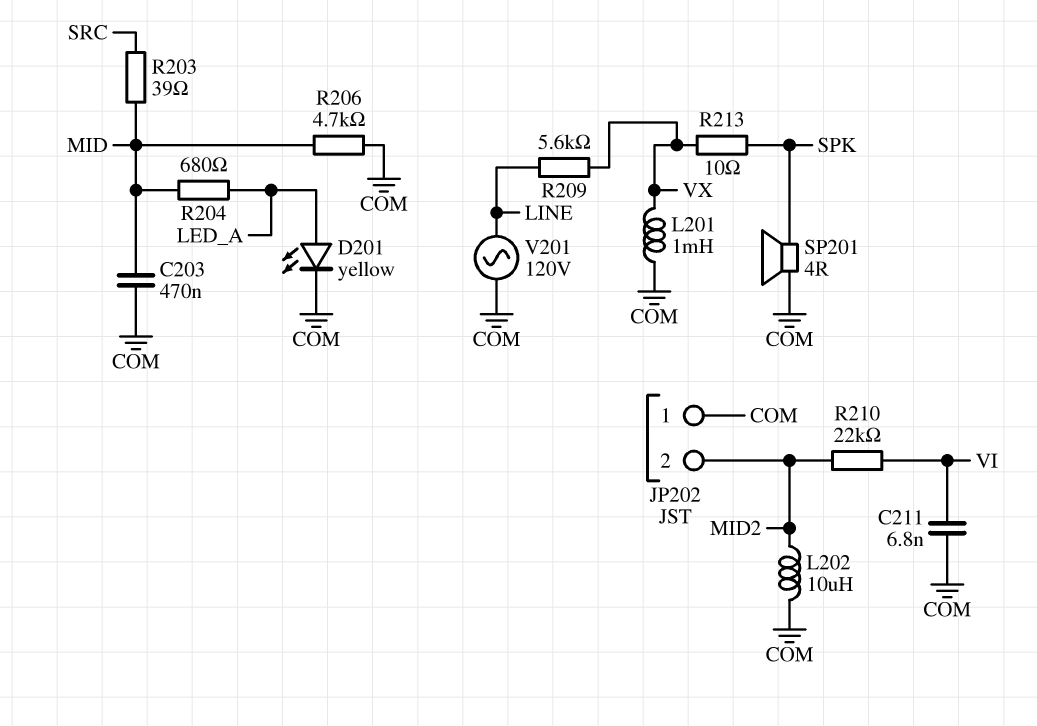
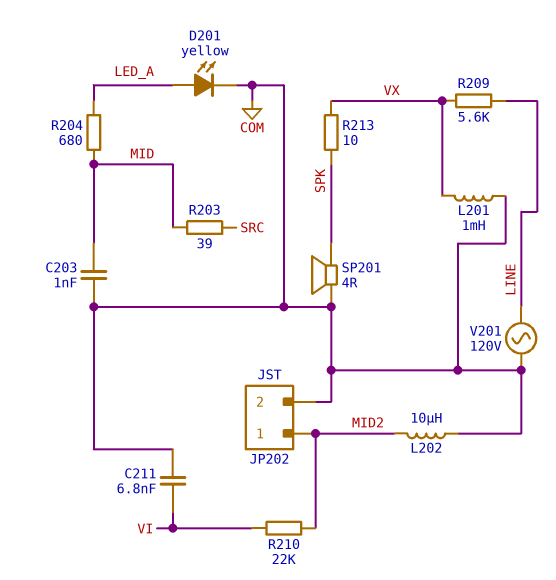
C203: 470nF (COM, MID) -> 1nF (COM, MID)
JP202 pin 1: COM -> MID2
JP202 pin 2: MID2 -> COM
R206: 4.7k (COM, MID) -> none

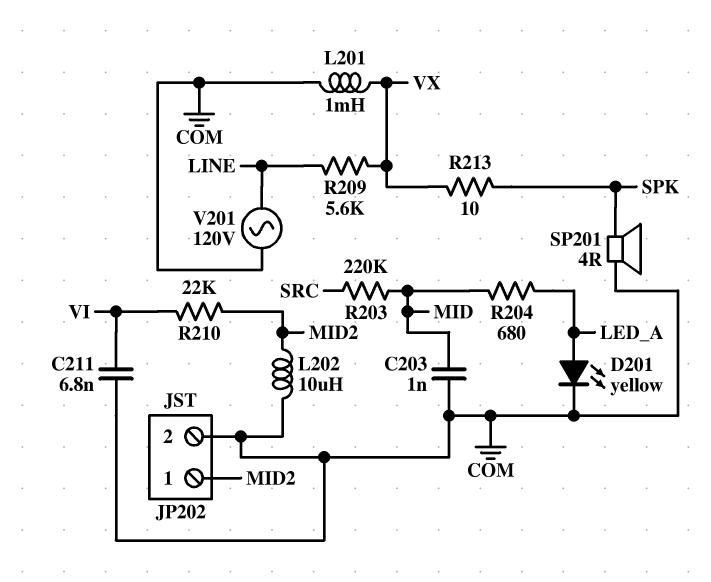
R203: 39 (MID, SRC) -> 220k (MID, SRC)

